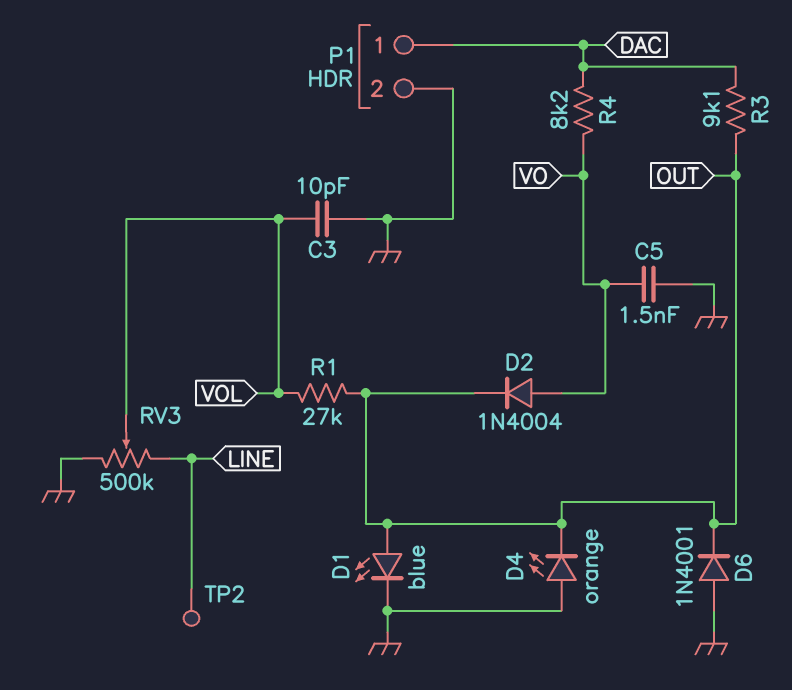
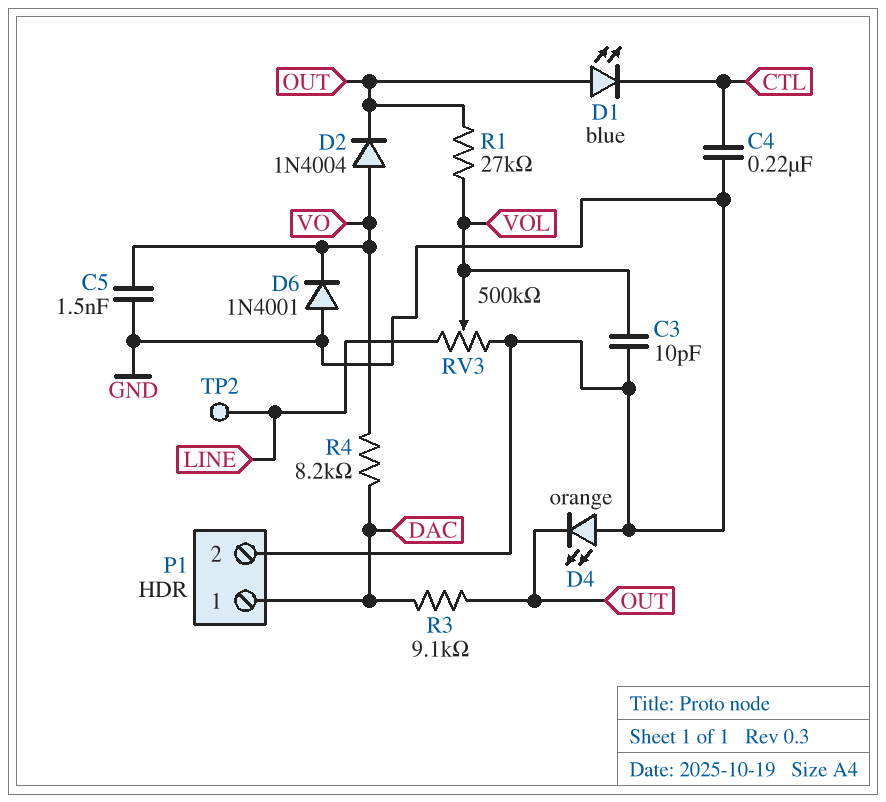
C4: none -> 220nF (CTL, GND)
D1: LED blue (A OUT, K GND) -> LED blue (A OUT, K CTL)
D6: diode 1N4001 (A GND, K OUT) -> diode 1N4001 (A GND, K VO)

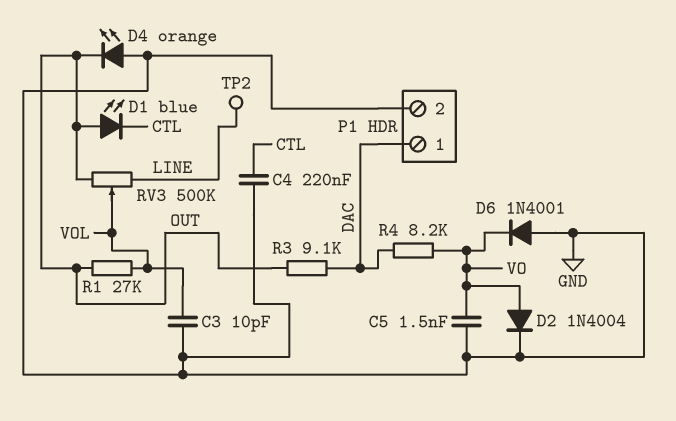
D2: diode 1N4004 (A VO, K OUT) -> diode 1N4004 (A VO, K GND)
RV3: 500k (GND, LINE, wiper VOL) -> 500k (LINE, OUT, wiper VOL)

